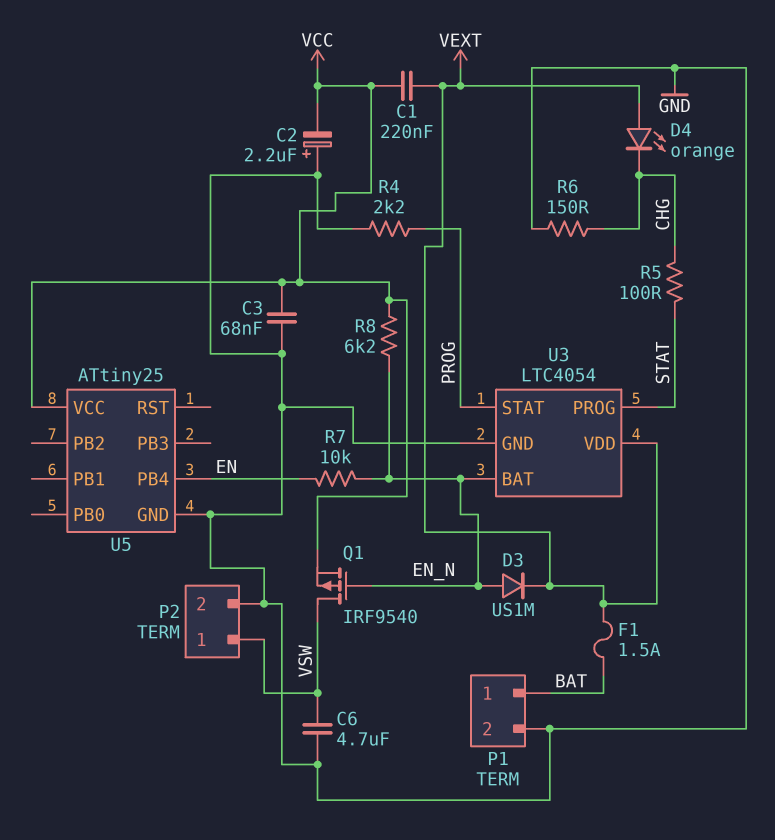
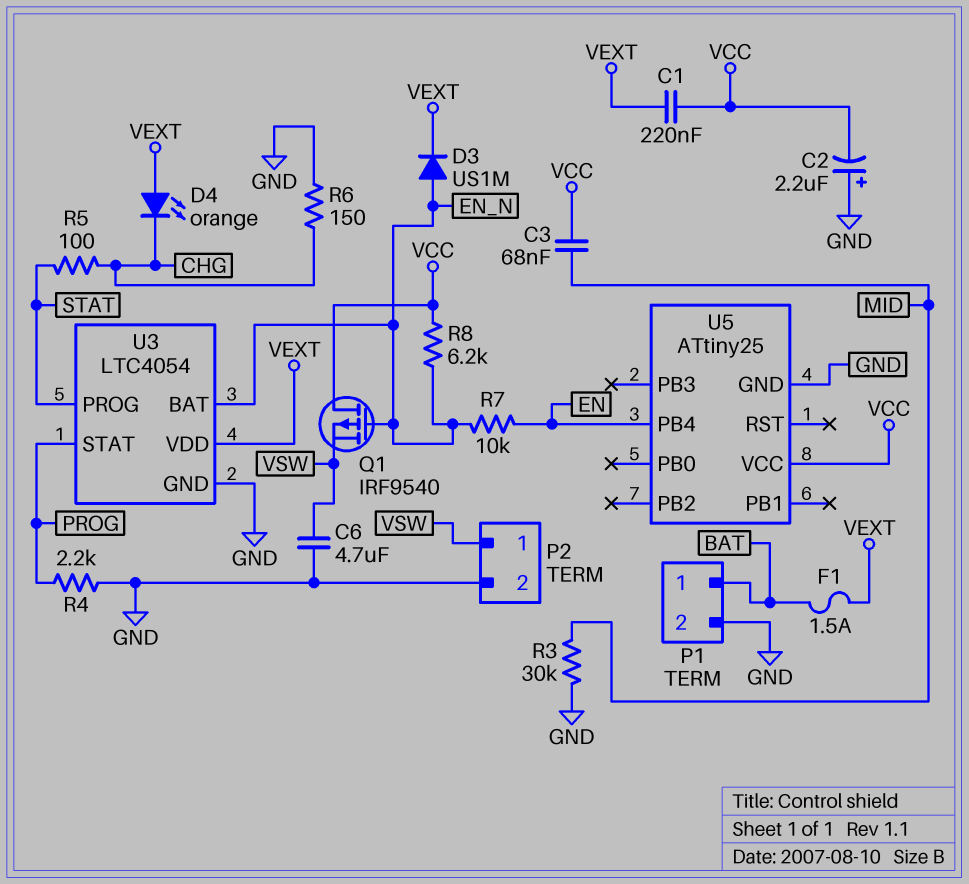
C3: 68nF (GND, VCC) -> 68nF (MID, VCC)
Q1: PMOS IRF9540 (G EN_N, D VSW, S VCC) -> PMOS IRF9540 (G EN_N, D VCC, S VSW)
R3: none -> 30k (GND, MID)

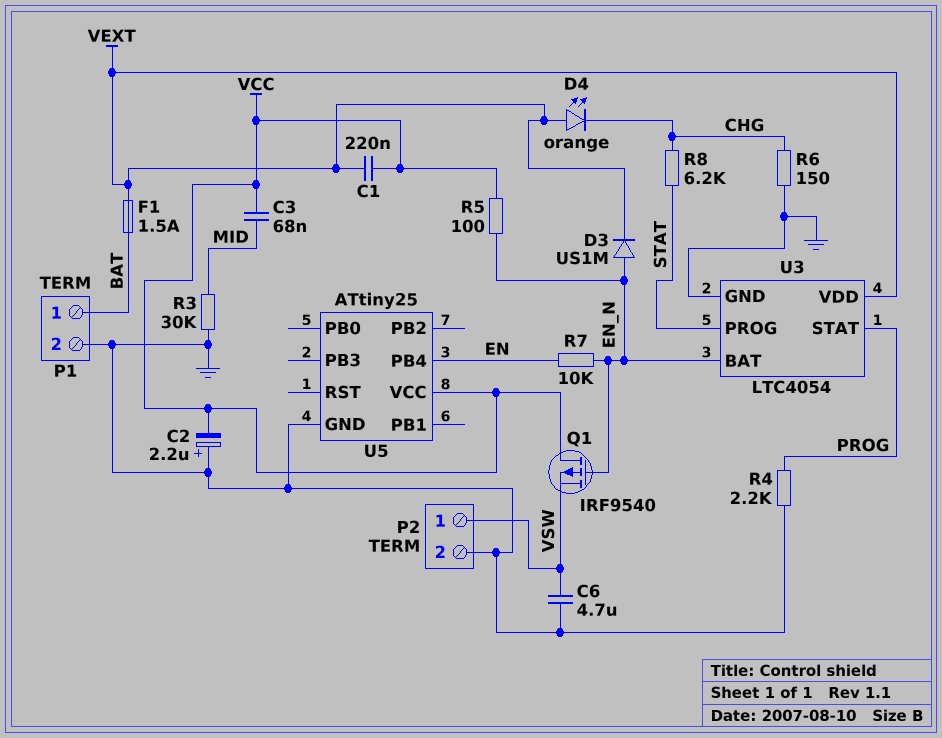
R5: 100 (CHG, STAT) -> 100 (EN_N, VCC)
R8: 6.2k (EN_N, VCC) -> 6.2k (CHG, STAT)

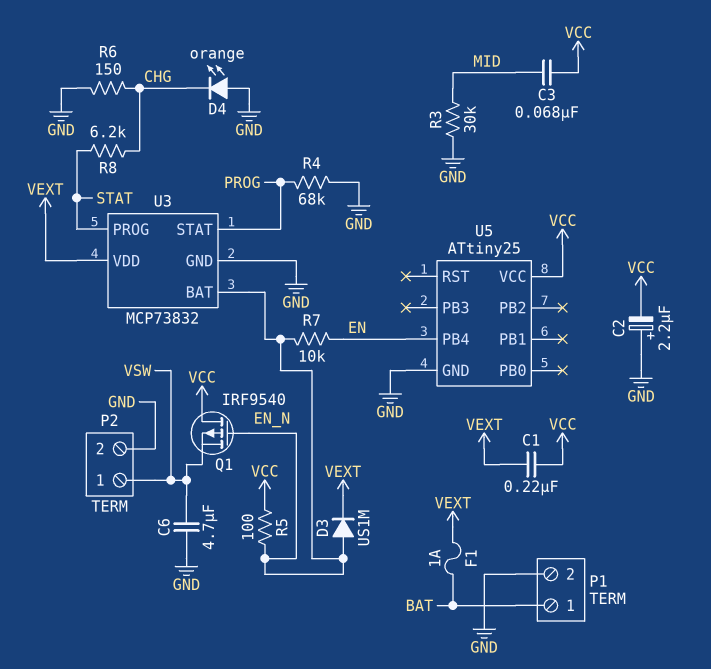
D4: LED orange (A VEXT, K CHG) -> LED orange (A GND, K CHG)
F1: 1.5A (BAT, VEXT) -> 1A (BAT, VEXT)
R4: 2.2k (GND, PROG) -> 68k (GND, PROG)
U3: LTC4054 -> MCP73832

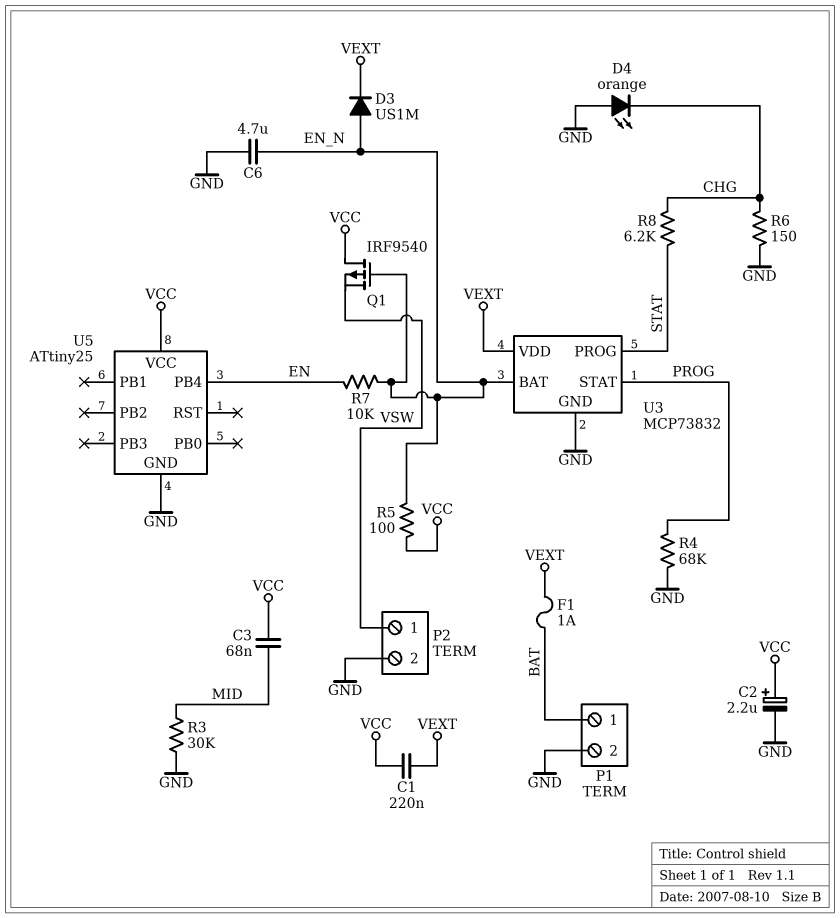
C2: 2.2uF (plus GND, minus VCC) -> 2.2uF (plus VCC, minus GND)
C6: 4.7uF (GND, VSW) -> 4.7uF (EN_N, GND)

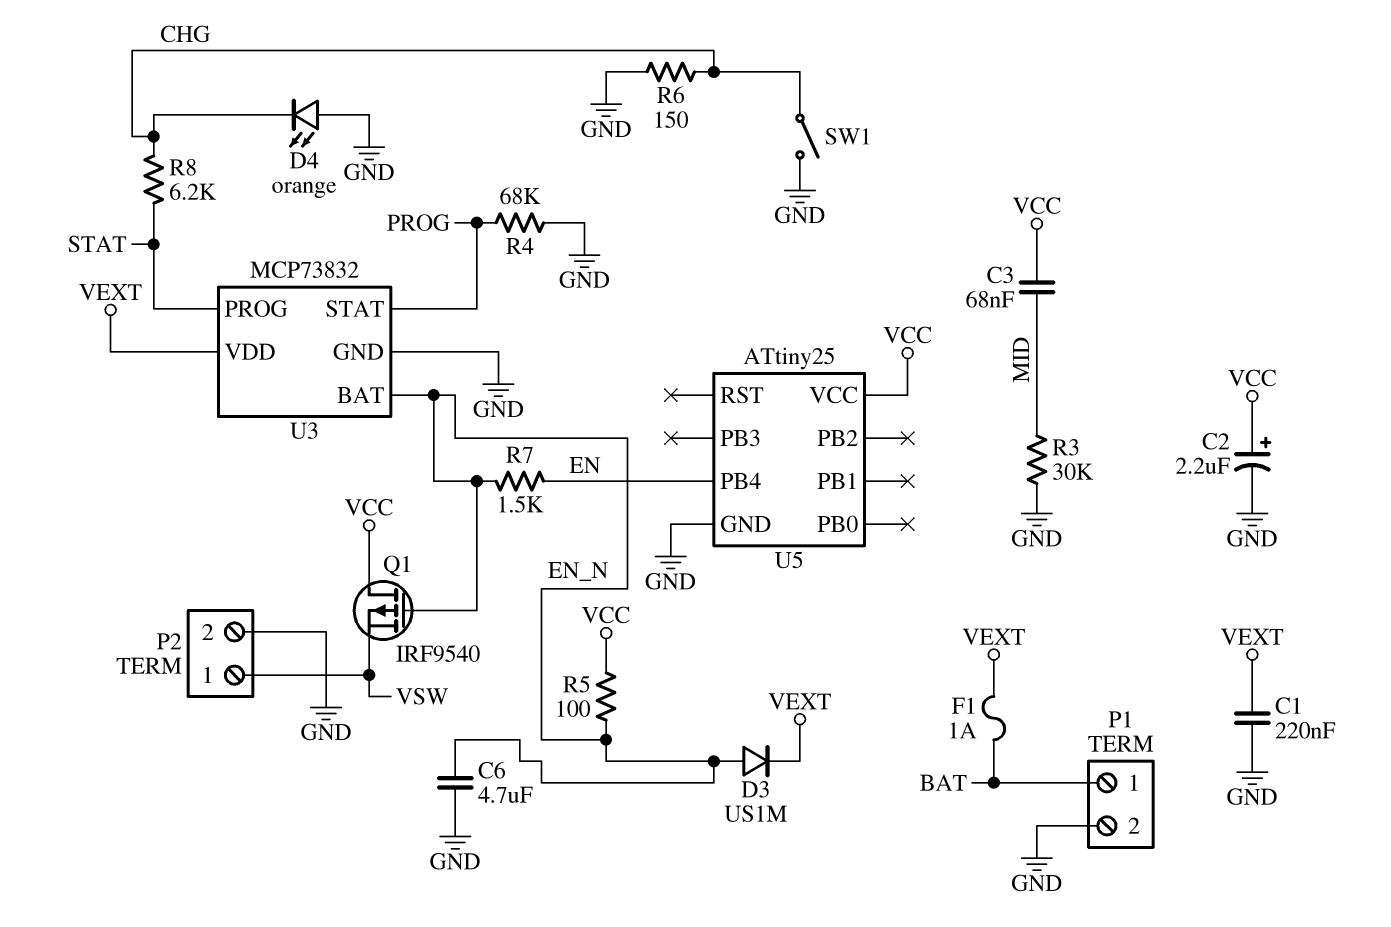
C1: 220nF (VCC, VEXT) -> 220nF (GND, VEXT)
R7: 10k (EN, EN_N) -> 1.5k (EN, EN_N)
SW1: none -> switch (CHG, GND)

